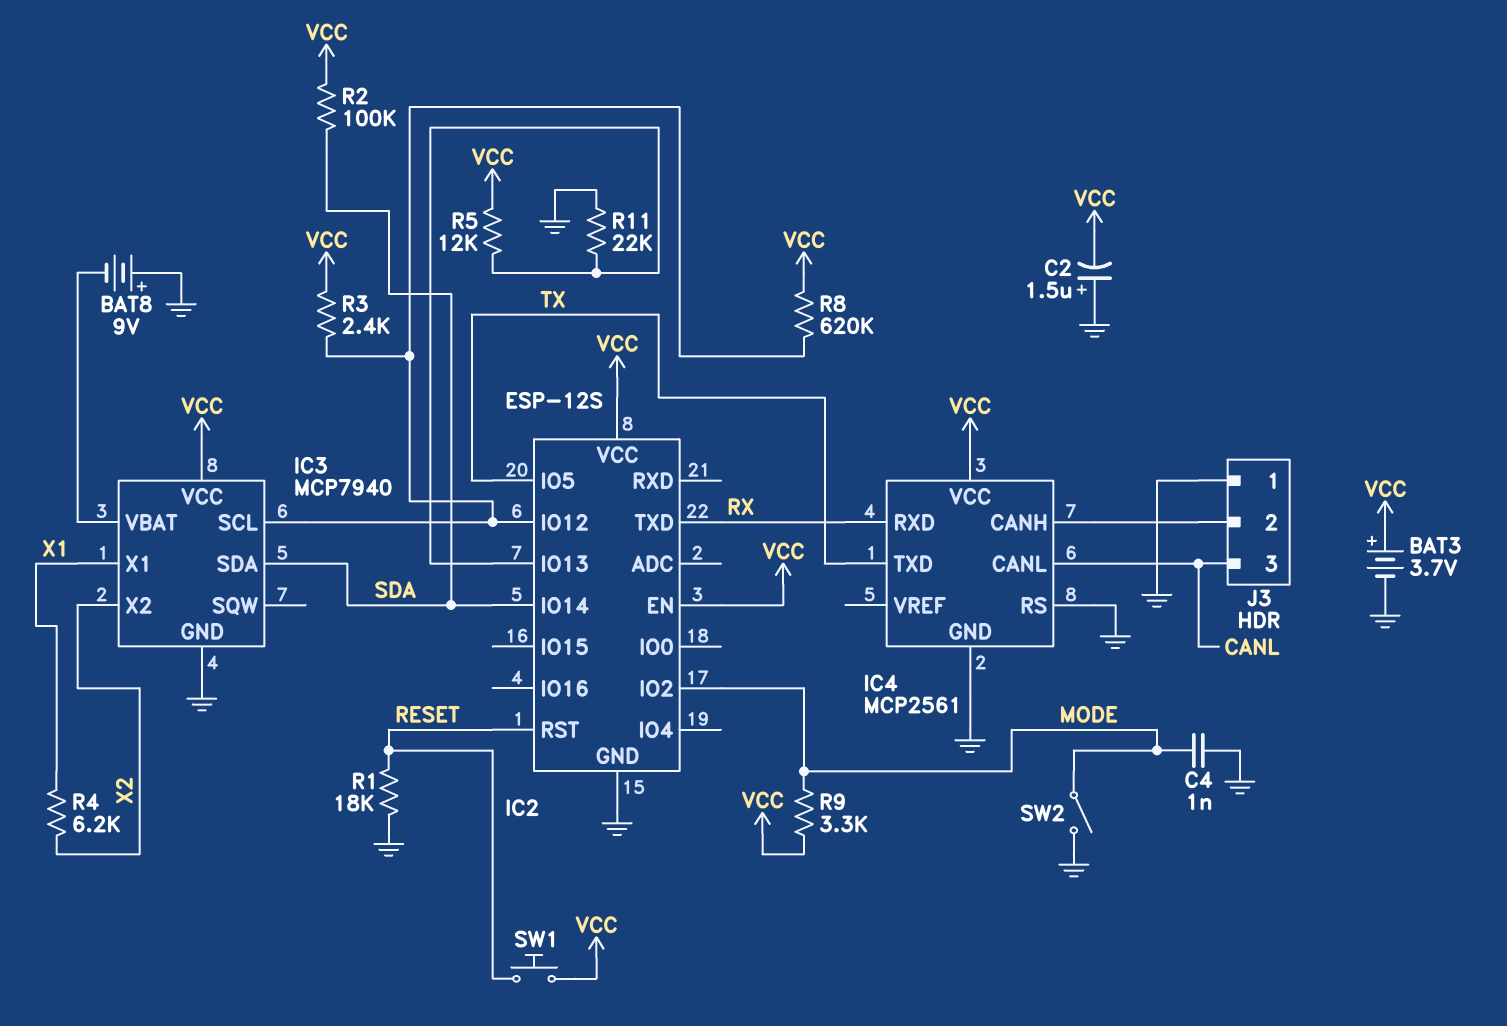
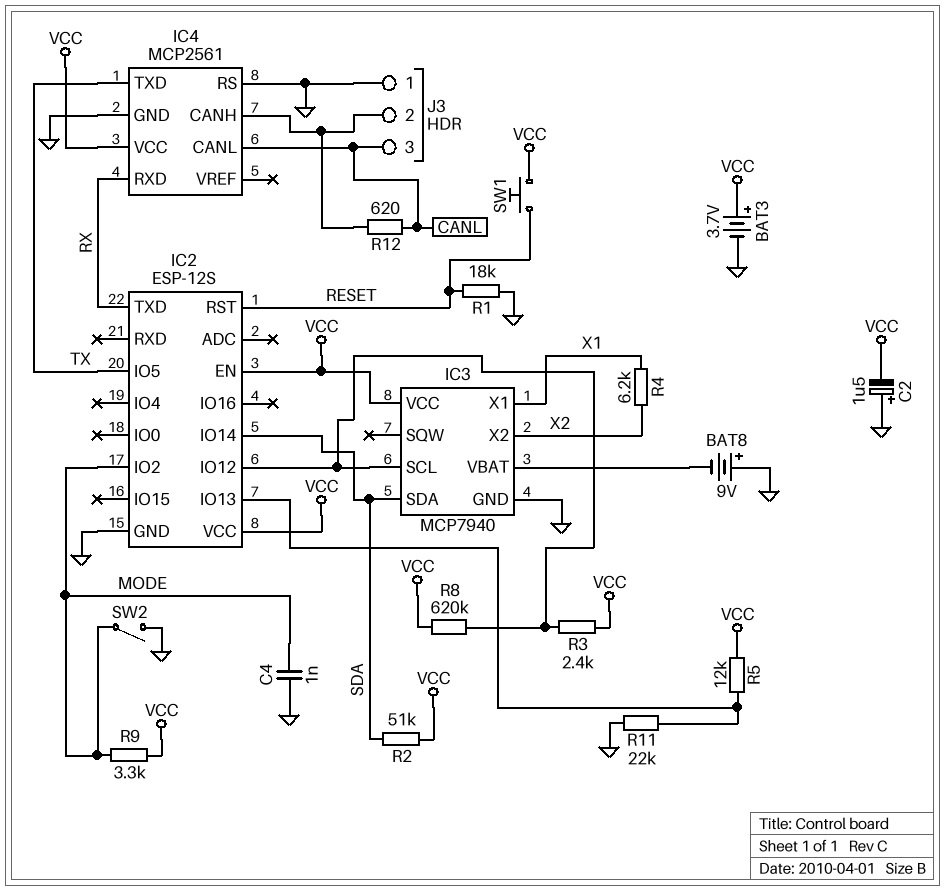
R2: 100k (SDA, VCC) -> 51k (SDA, VCC)
R12: none -> 620 (CANL, IC4/CANH)

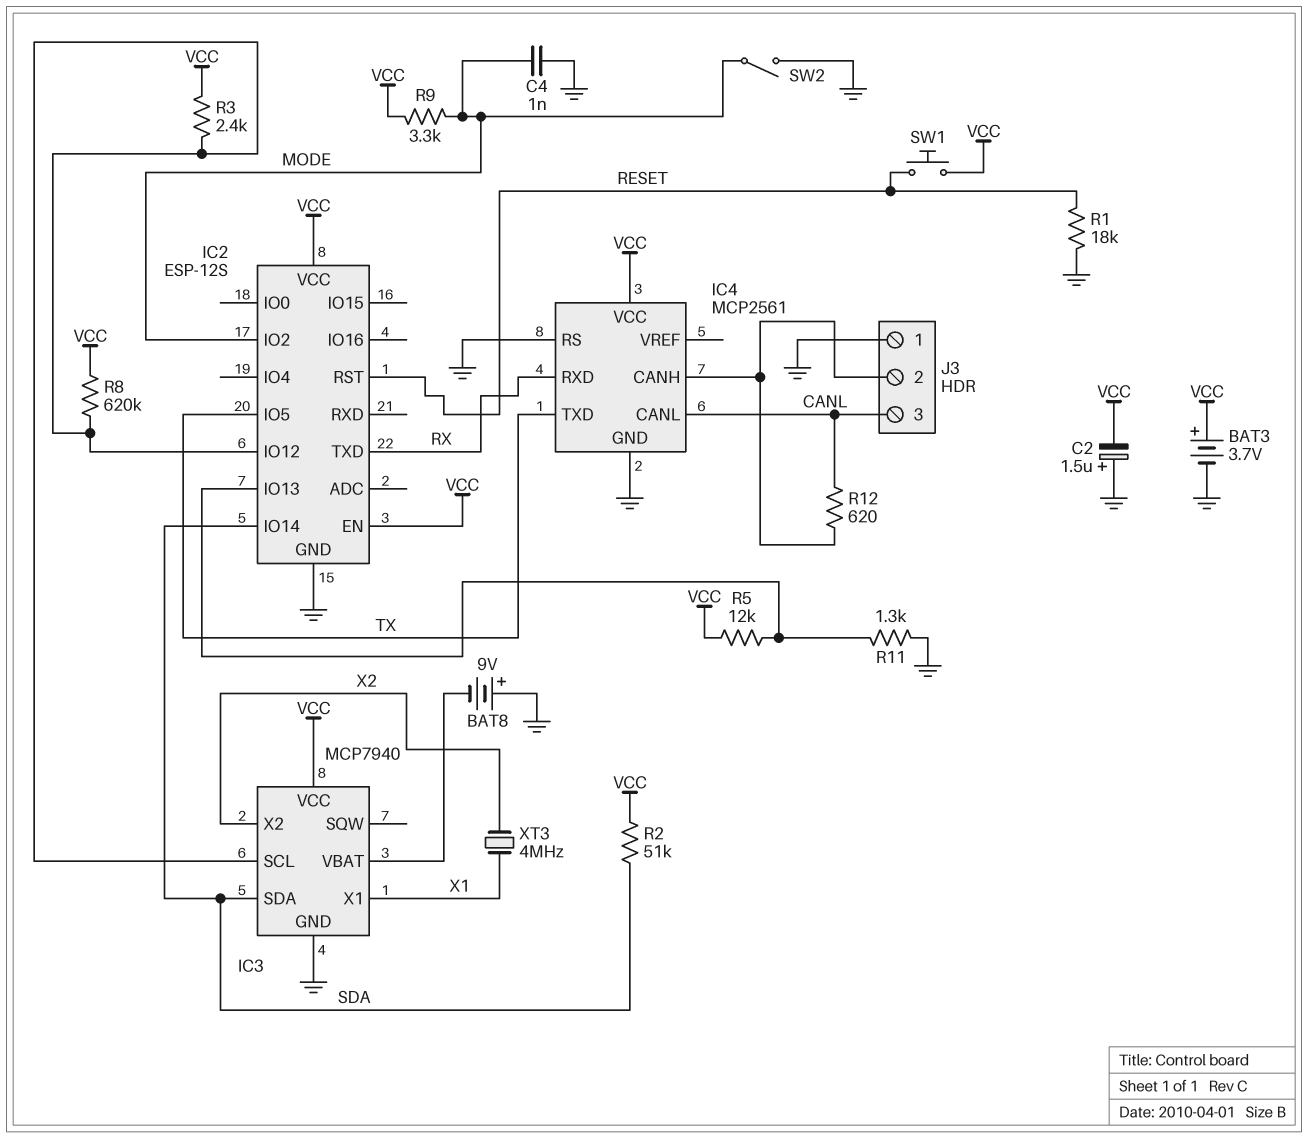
R4: 6.2k (X1, X2) -> none
R11: 22k (GND, IC2/IO13) -> 1.3k (GND, IC2/IO13)
XT3: none -> 4MHz (X1, X2)

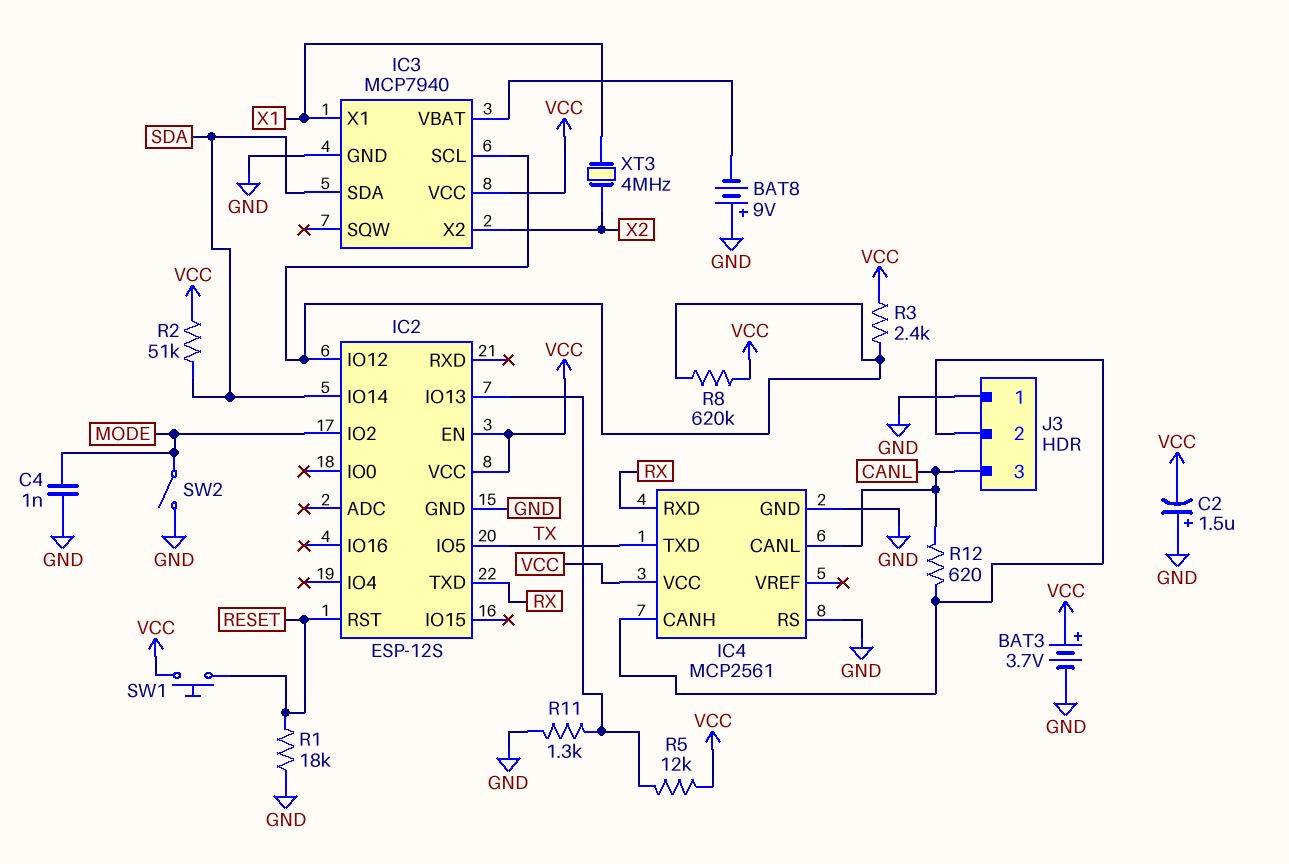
R9: 3.3k (MODE, VCC) -> none

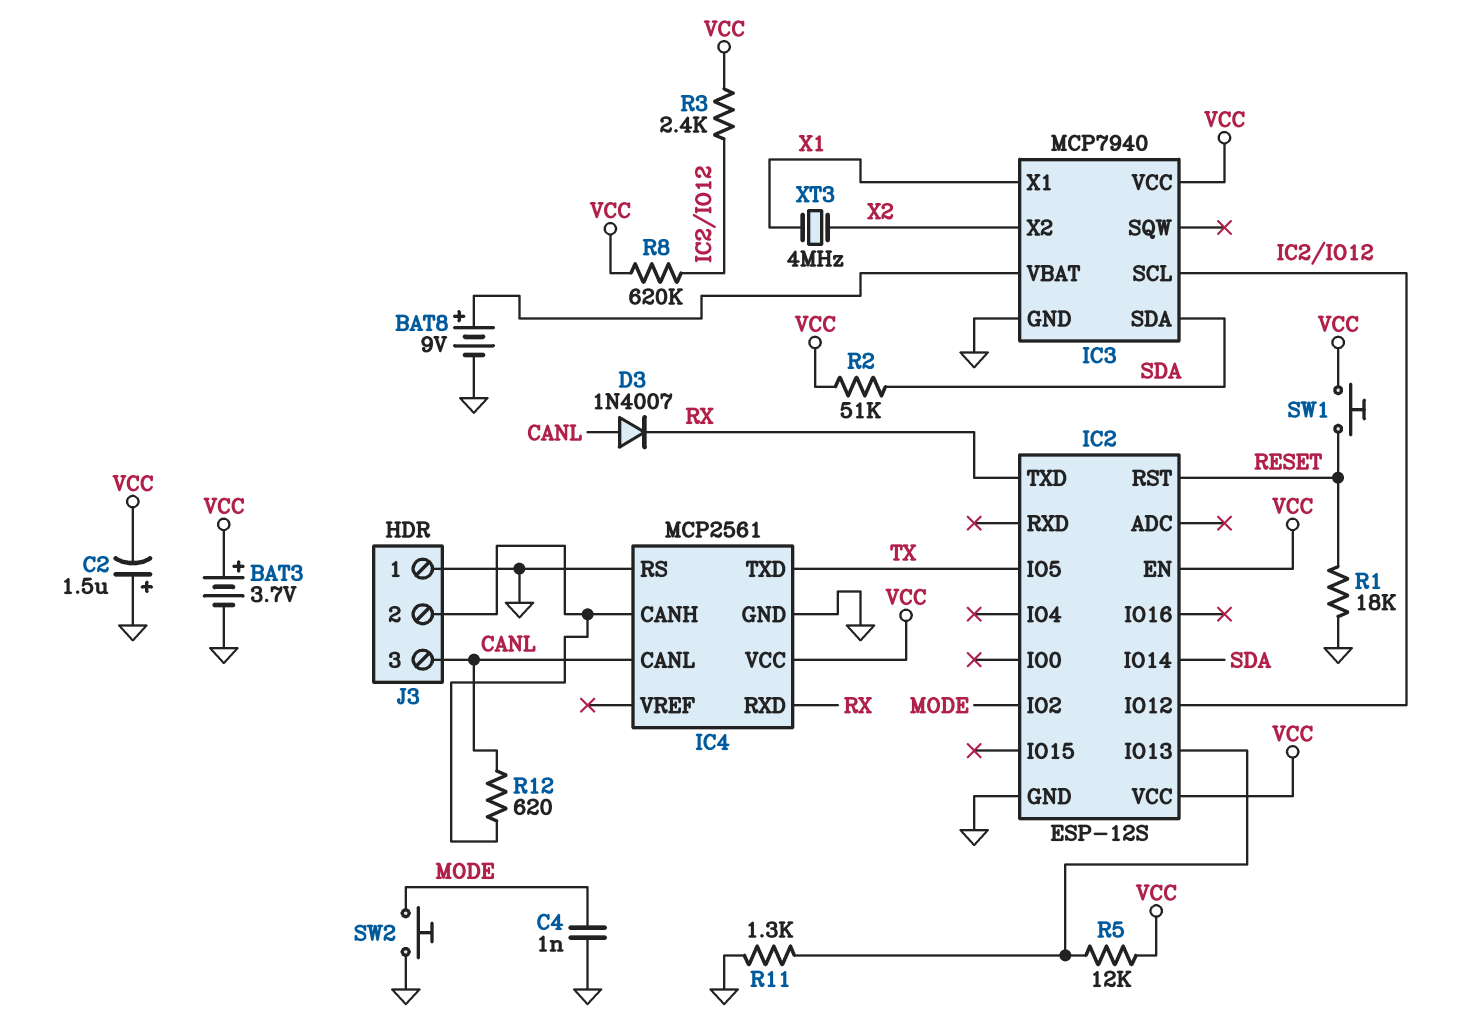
BAT8: 9V (plus GND, minus IC3/VBAT) -> 9V (plus IC3/VBAT, minus GND)
D3: none -> diode 1N4007 (A CANL, K RX)
SW2: switch (GND, MODE) -> button (GND, MODE)

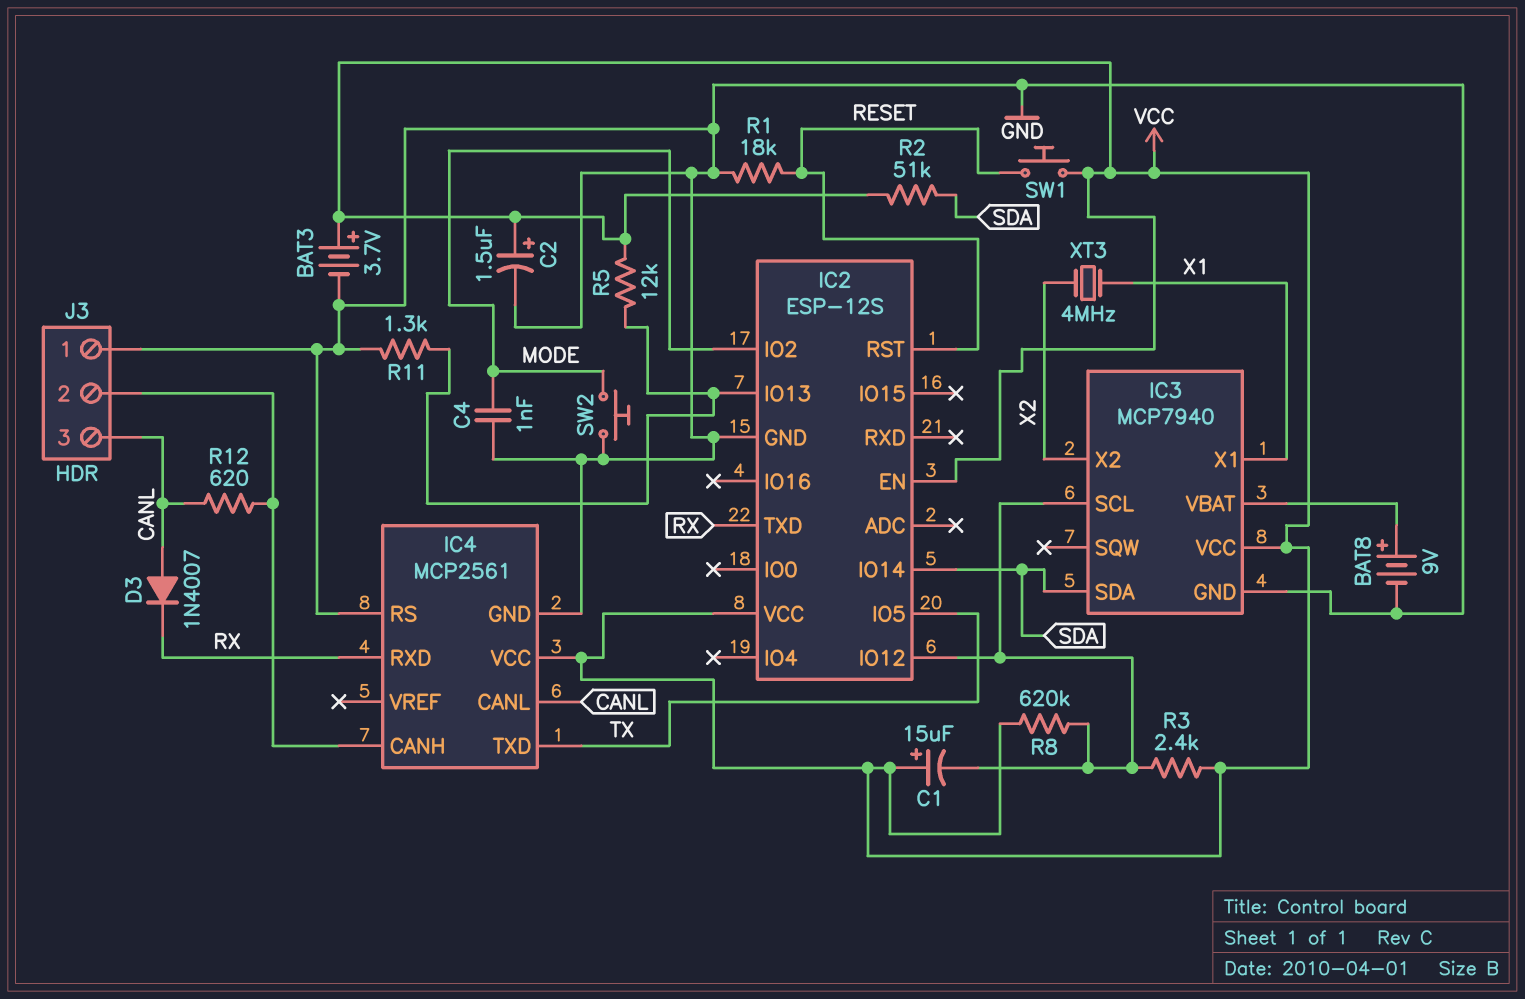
C1: none -> 15uF (plus VCC, minus IC2/IO12)
C2: 1.5uF (plus GND, minus VCC) -> 1.5uF (plus VCC, minus GND)

